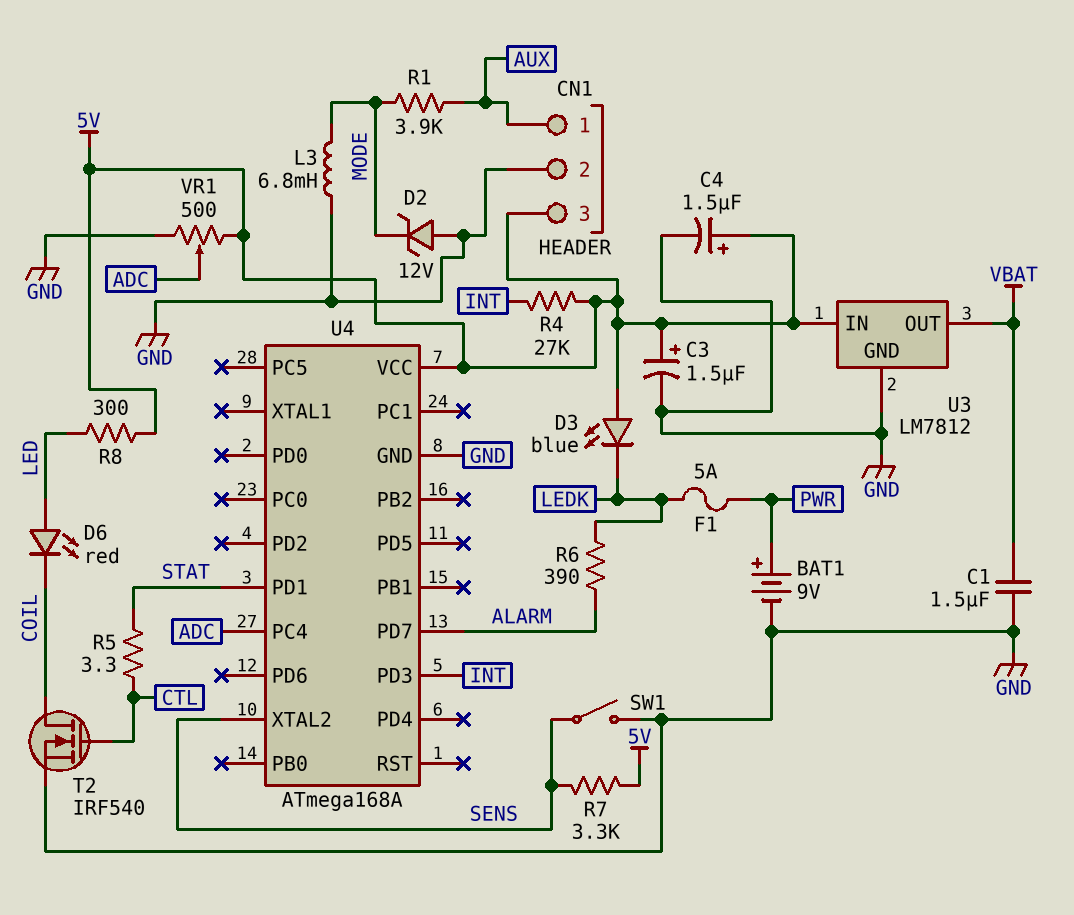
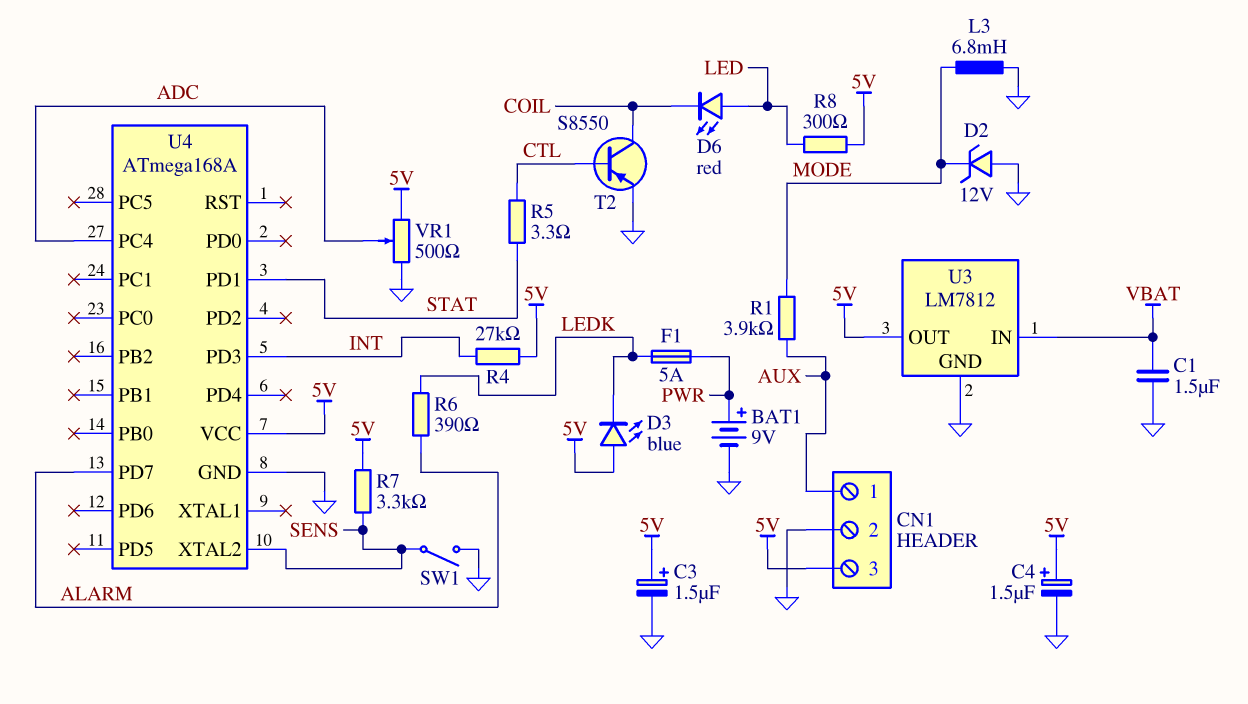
T2: NMOS IRF540 (G CTL, D COIL, S GND) -> PNP S8550 (B CTL, C COIL, E GND)
U3 pin IN: 5V -> VBAT
U3 pin OUT: VBAT -> 5V

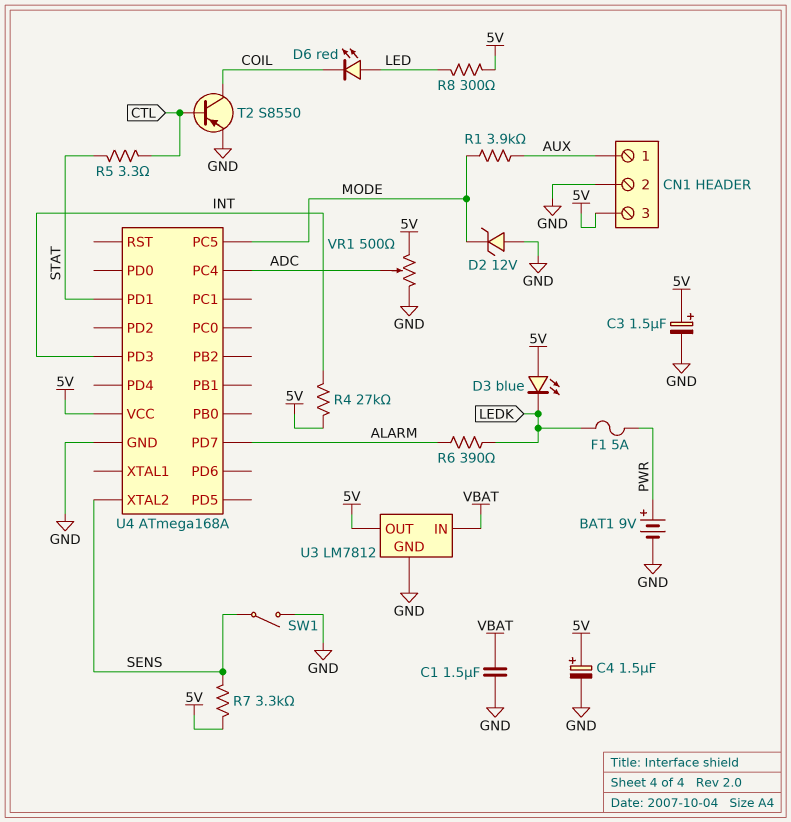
L3: 6.8mH (GND, MODE) -> none
U4 pin PC5: none -> MODE

